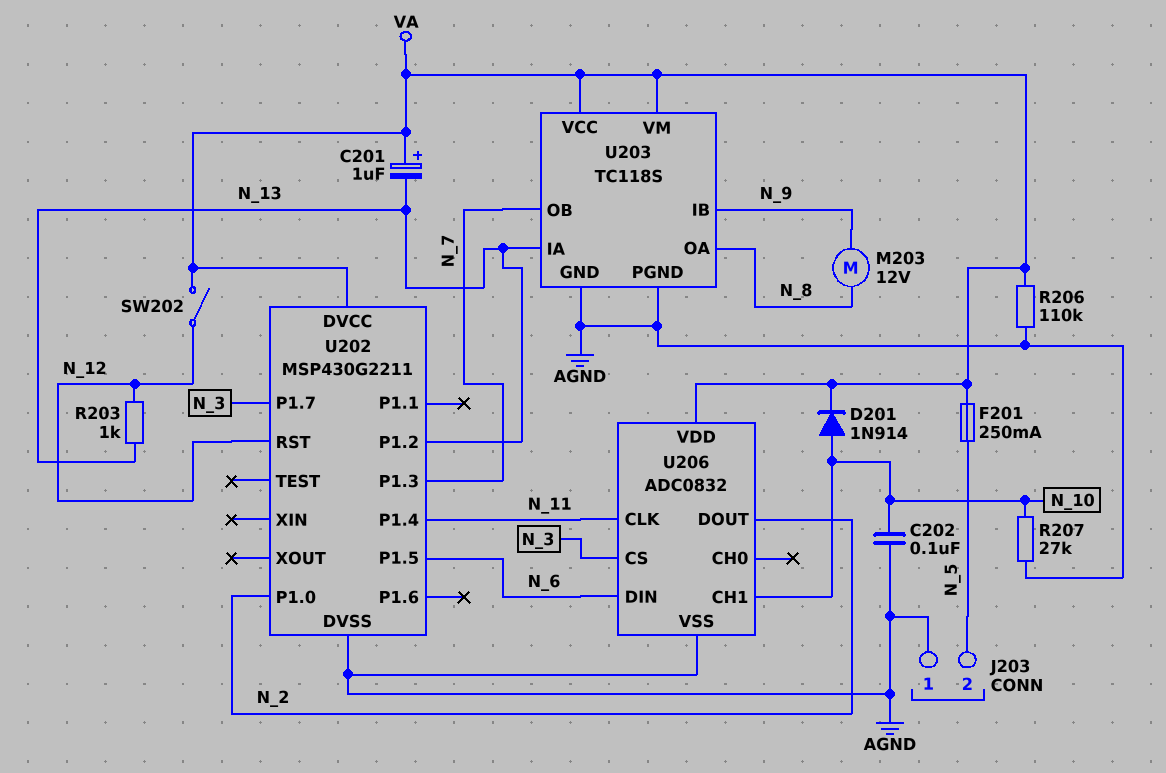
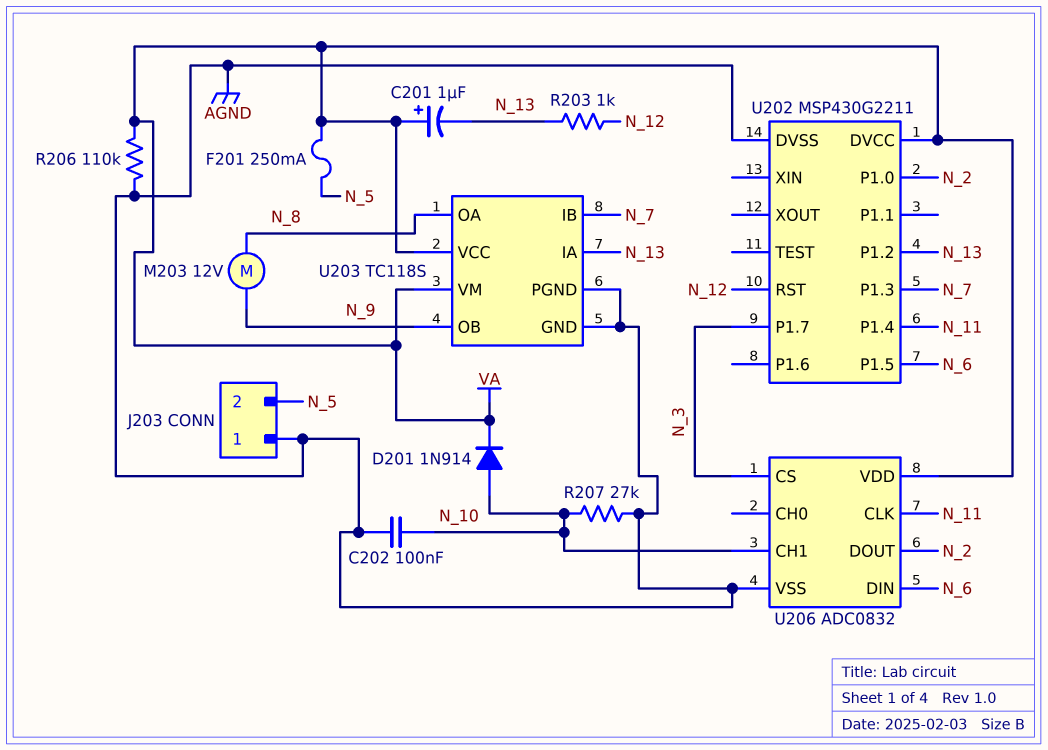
SW202: switch (N_12, VA) -> none
U203 pin IB: N_9 -> N_7
U203 pin OB: N_7 -> N_9

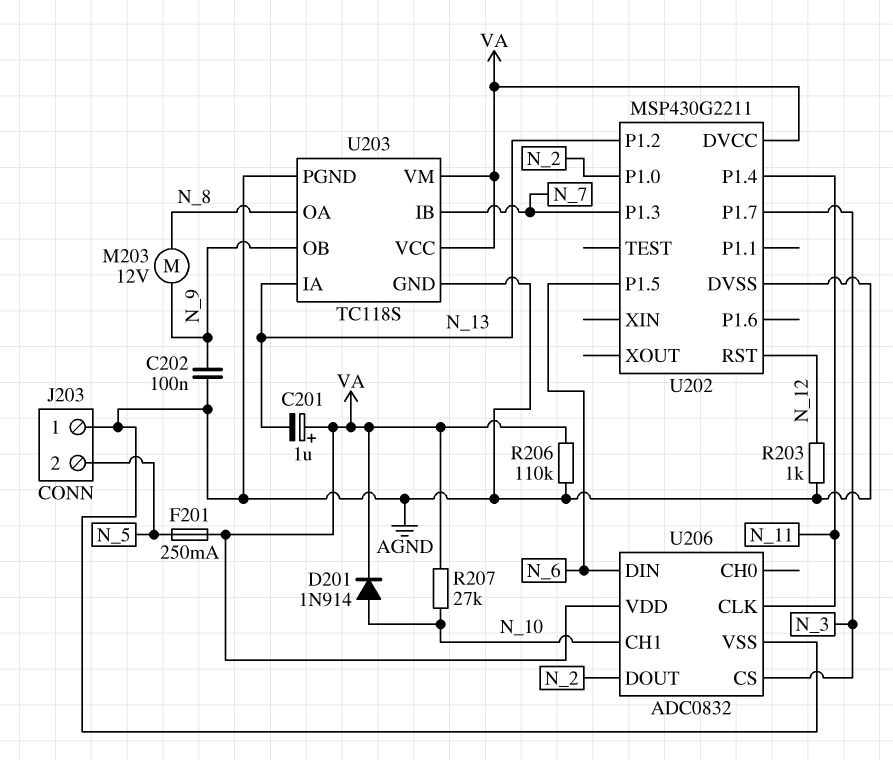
C202: 100nF (AGND, N_10) -> 100nF (AGND, N_9)
R203: 1k (N_12, N_13) -> 1k (AGND, N_12)
R207: 27k (AGND, N_10) -> 27k (N_10, VA)

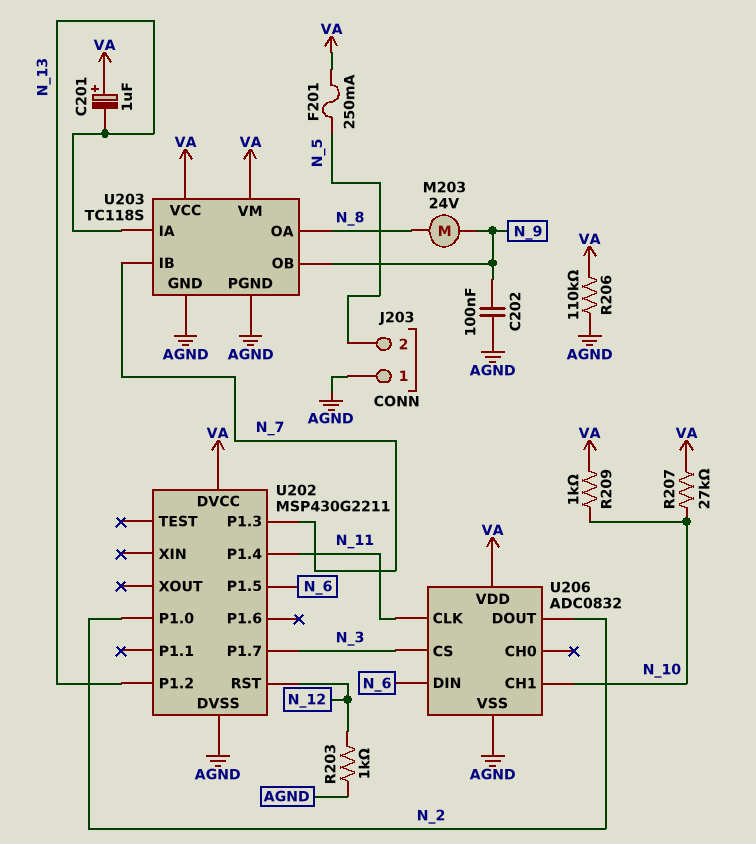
D201: diode 1N914 (A N_10, K VA) -> none
M203: motor 12V (N_8, N_9) -> motor 24V (N_8, N_9)
R209: none -> 1k (N_10, VA)

